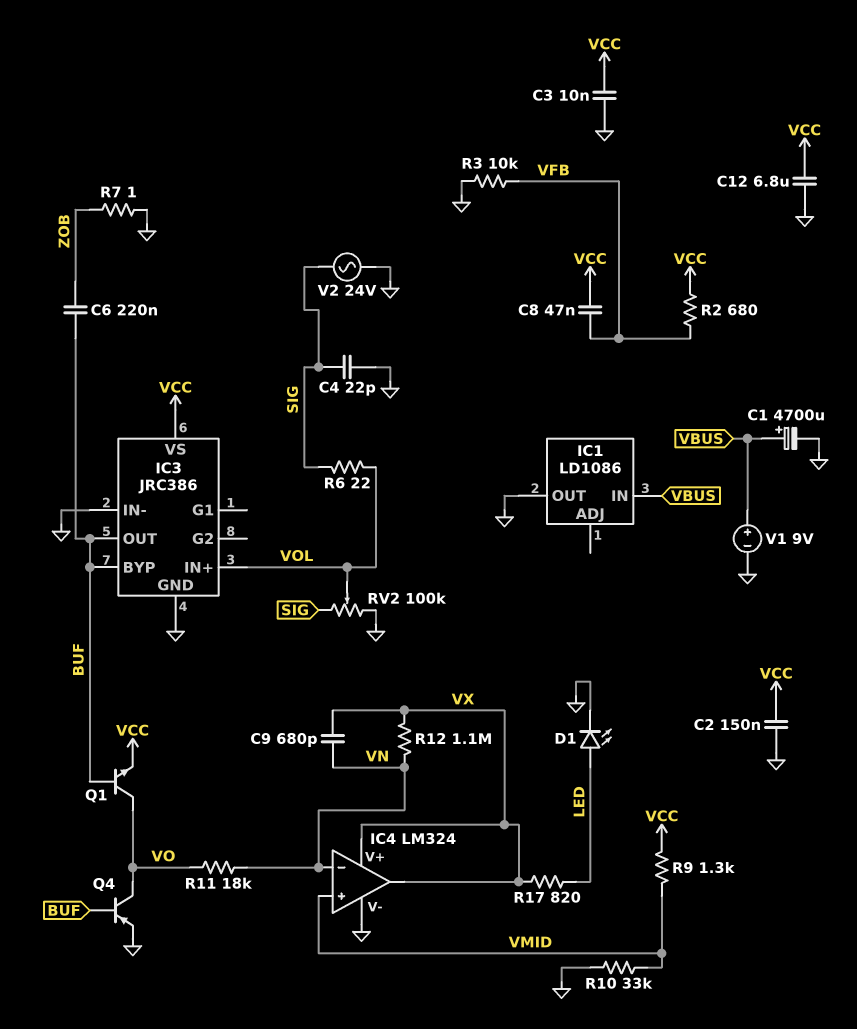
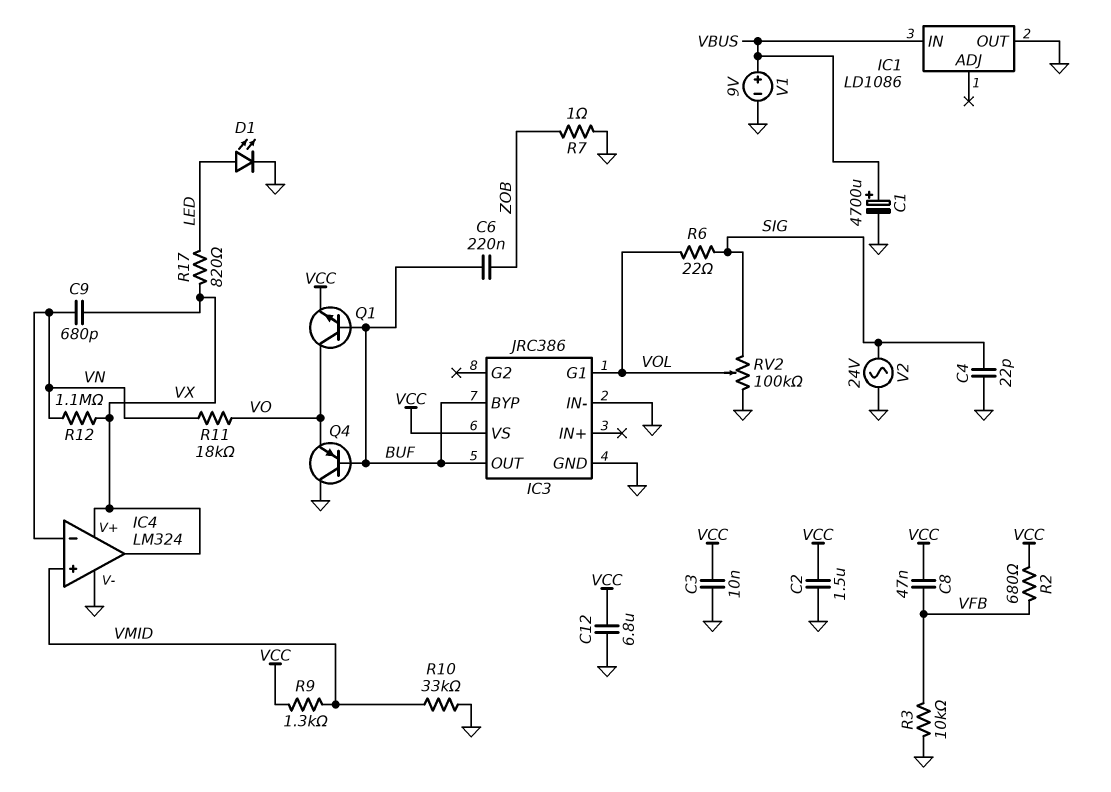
C2: 150nF (GND, VCC) -> 1.5uF (GND, VCC)
IC3 pin G1: none -> VOL
IC3 pin IN+: VOL -> none
Q4: PNP (B BUF, C VO, E GND) -> PNP (B BUF, C GND, E VO)

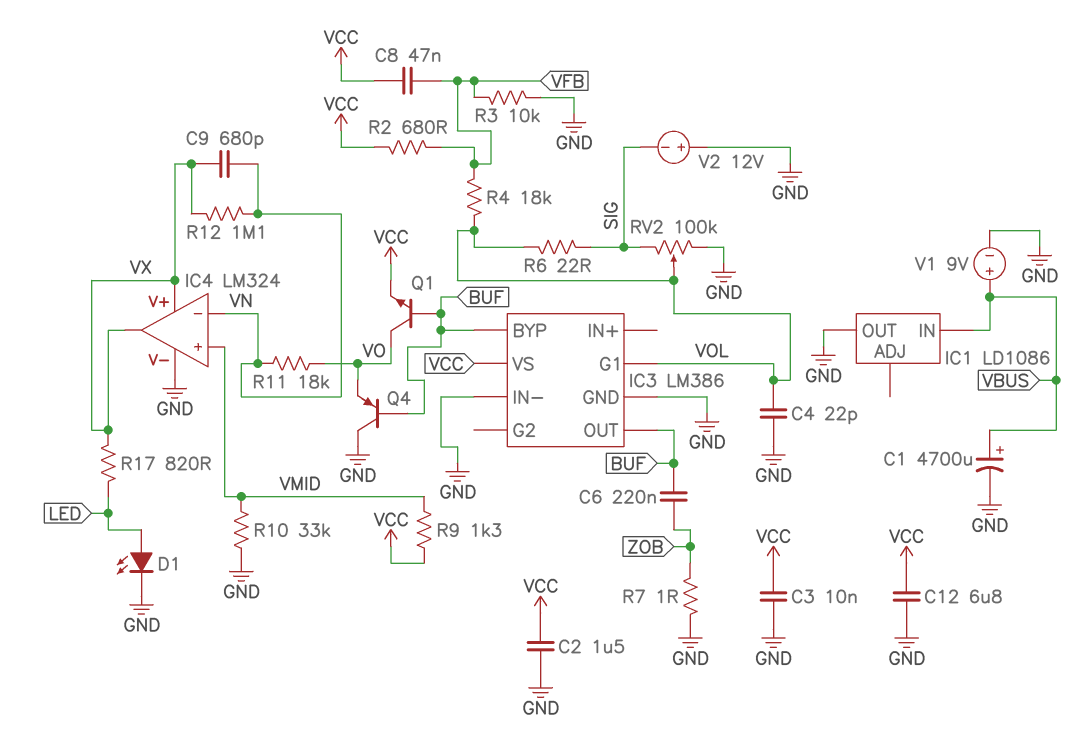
C4: 22pF (GND, SIG) -> 22pF (GND, VOL)
IC3: JRC386 -> LM386
R4: none -> 18k (VFB, VOL)
V2: AC 24V (GND, SIG) -> 12V (plus GND, minus SIG)

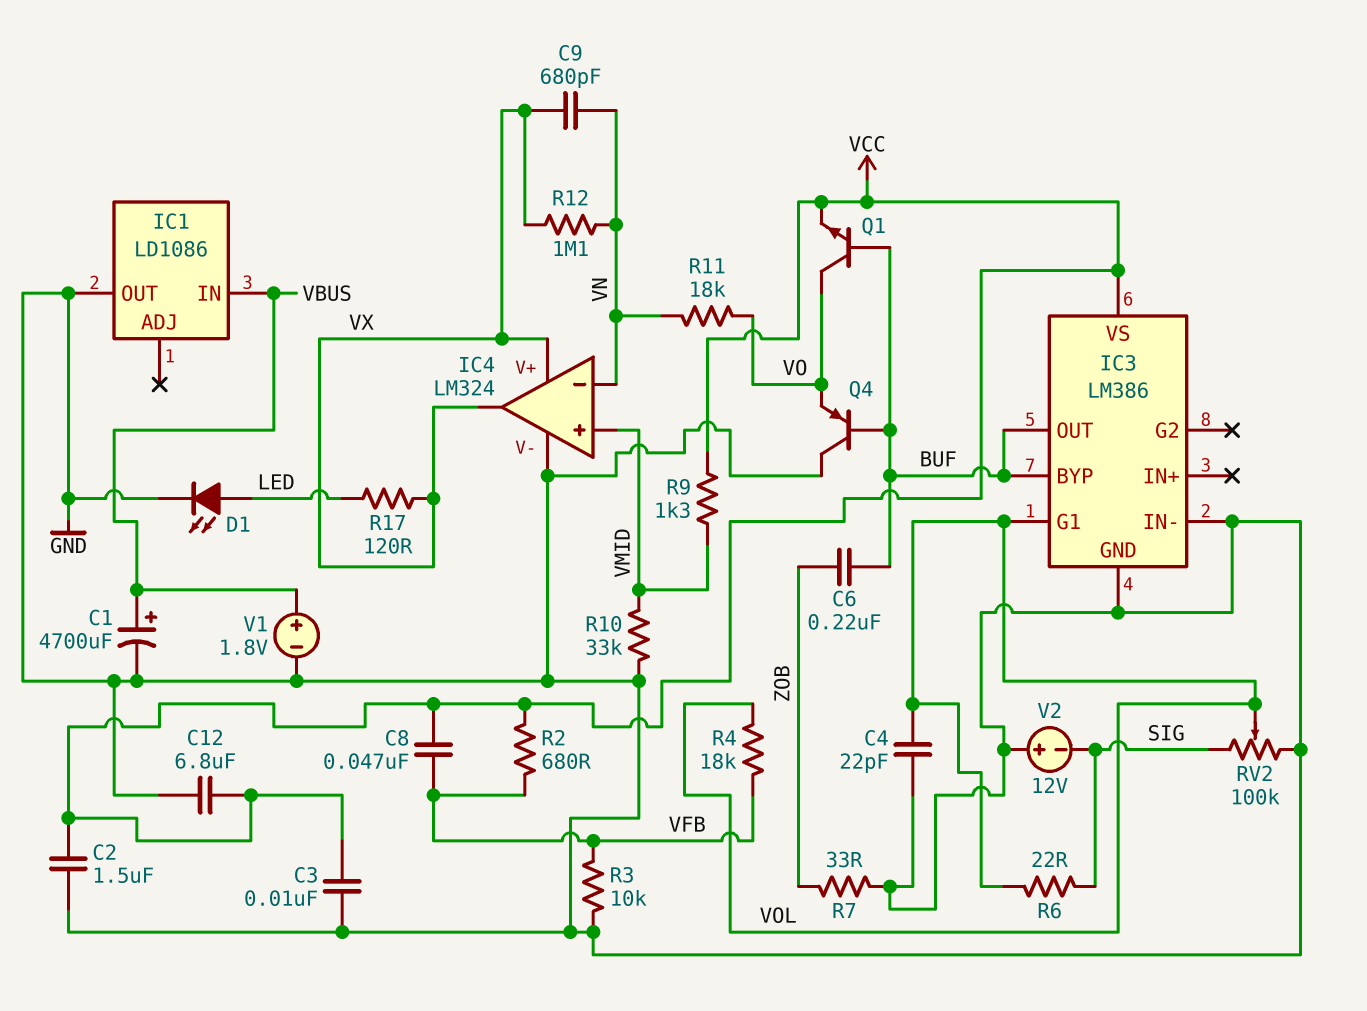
R7: 1 (GND, ZOB) -> 33 (GND, ZOB)
R17: 820 (LED, VX) -> 120 (LED, VX)
V1: 9V (plus VBUS, minus GND) -> 1.8V (plus VBUS, minus GND)

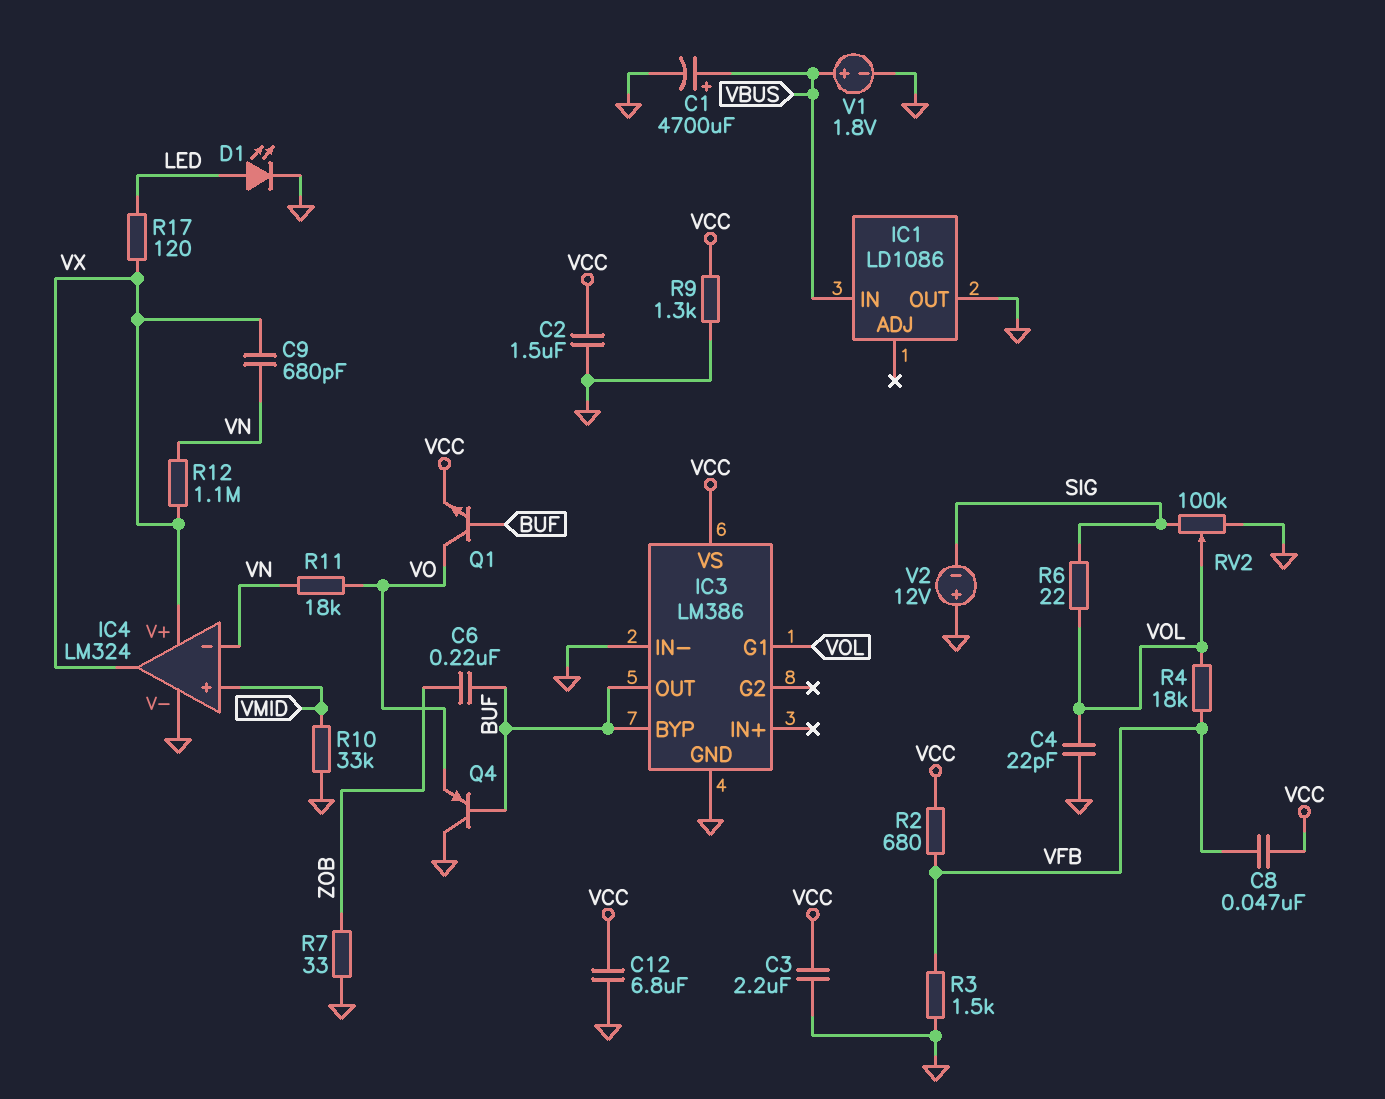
C3: 10nF (GND, VCC) -> 2.2uF (GND, VCC)
R3: 10k (GND, VFB) -> 1.5k (GND, VFB)
R9: 1.3k (VCC, VMID) -> 1.3k (GND, VCC)

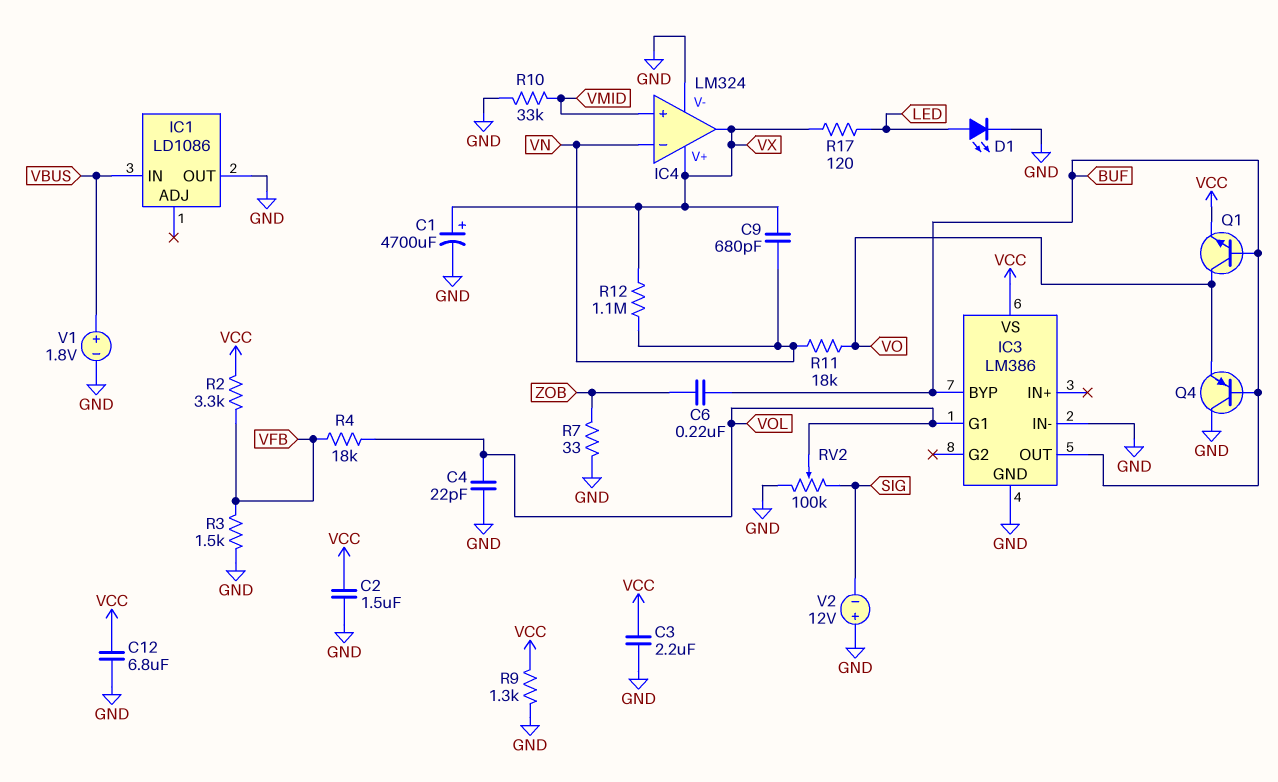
C1: 4700uF (plus VBUS, minus GND) -> 4700uF (plus VX, minus GND)
C8: 47nF (VCC, VFB) -> none
R2: 680 (VCC, VFB) -> 3.3k (VCC, VFB)
R6: 22 (SIG, VOL) -> none

